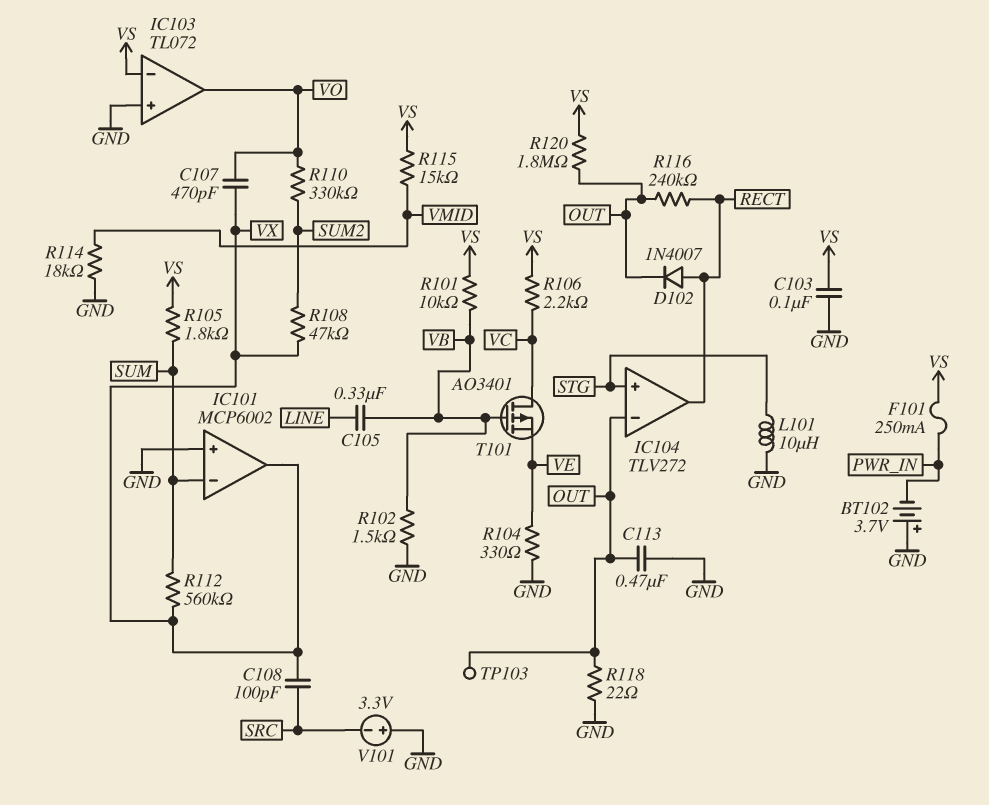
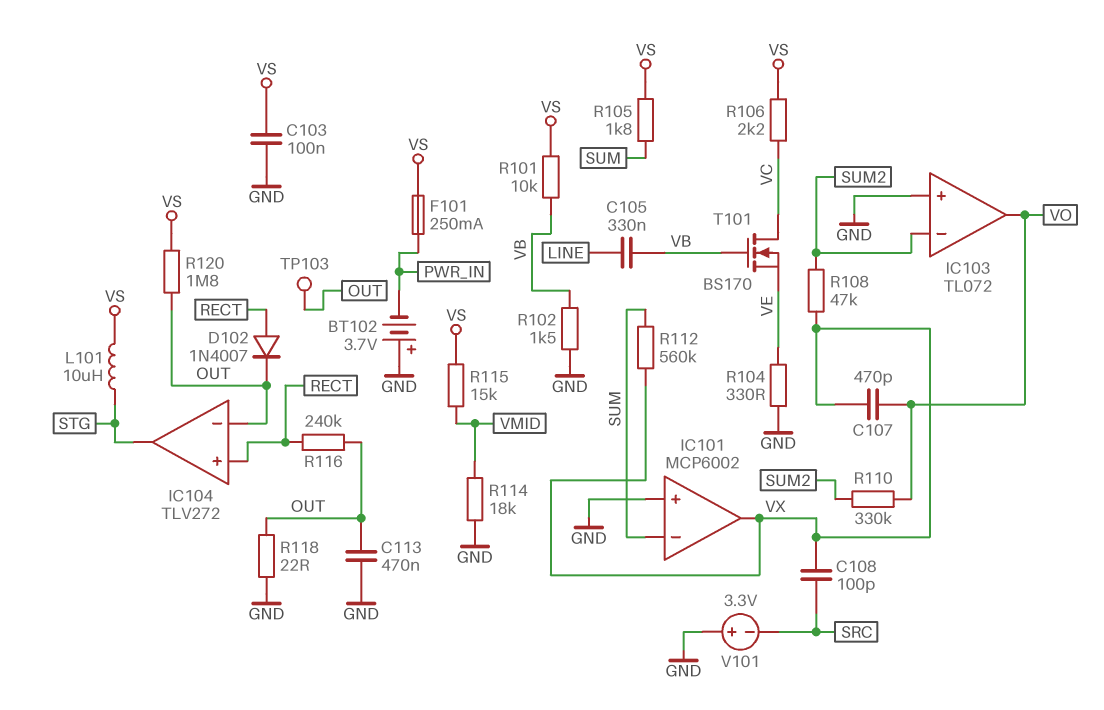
IC103 pin in-: VS -> SUM2
IC104 pin in+: STG -> RECT
IC104 pin out: RECT -> STG
L101: 10uH (GND, STG) -> 10uH (STG, VS)
T101: PMOS AO3401 (G VB, D VC, S VE) -> NMOS BS170 (G VB, D VC, S VE)

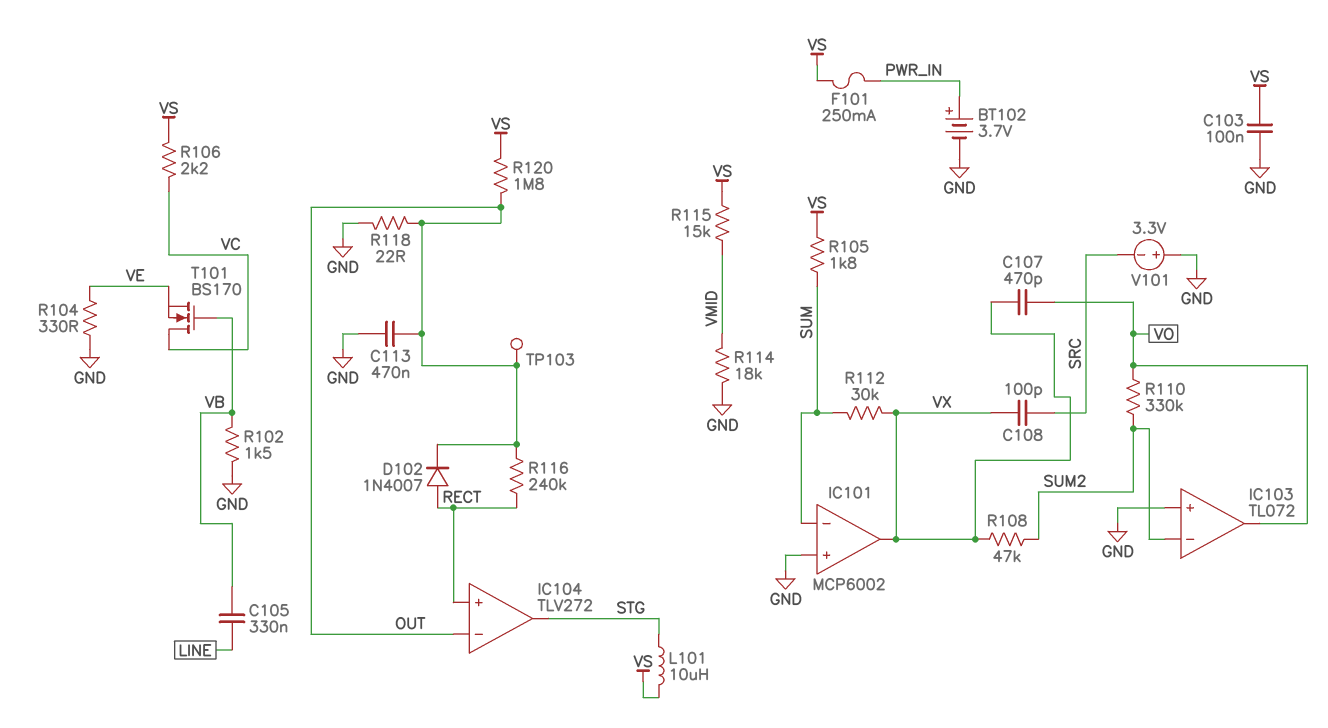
BT102: 3.7V (plus GND, minus PWR_IN) -> 3.7V (plus PWR_IN, minus GND)
R101: 10k (VB, VS) -> none
R112: 560k (SUM, VX) -> 30k (SUM, VX)

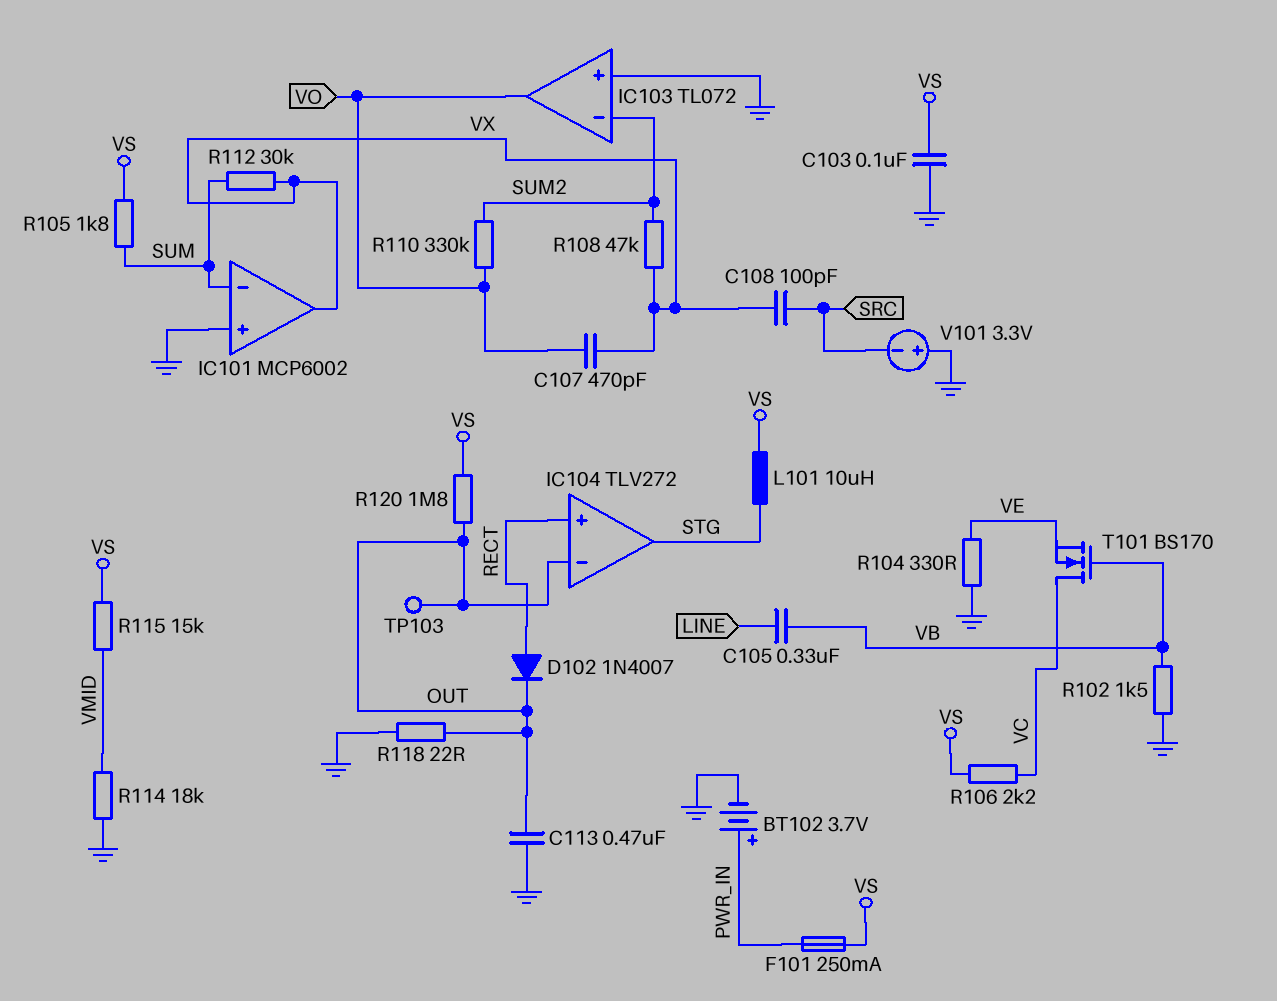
R116: 240k (OUT, RECT) -> none

